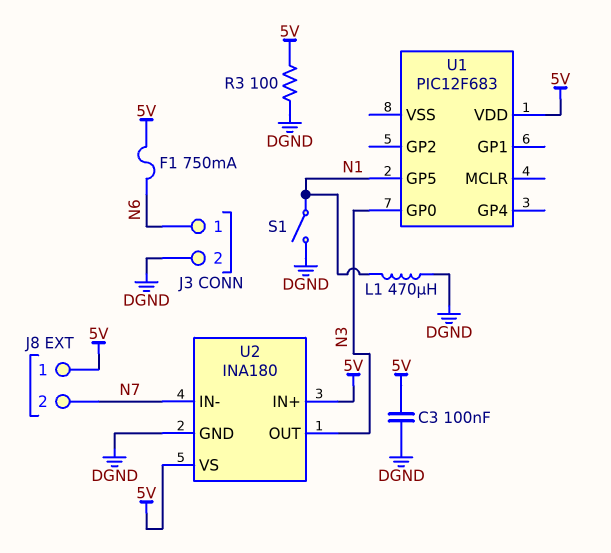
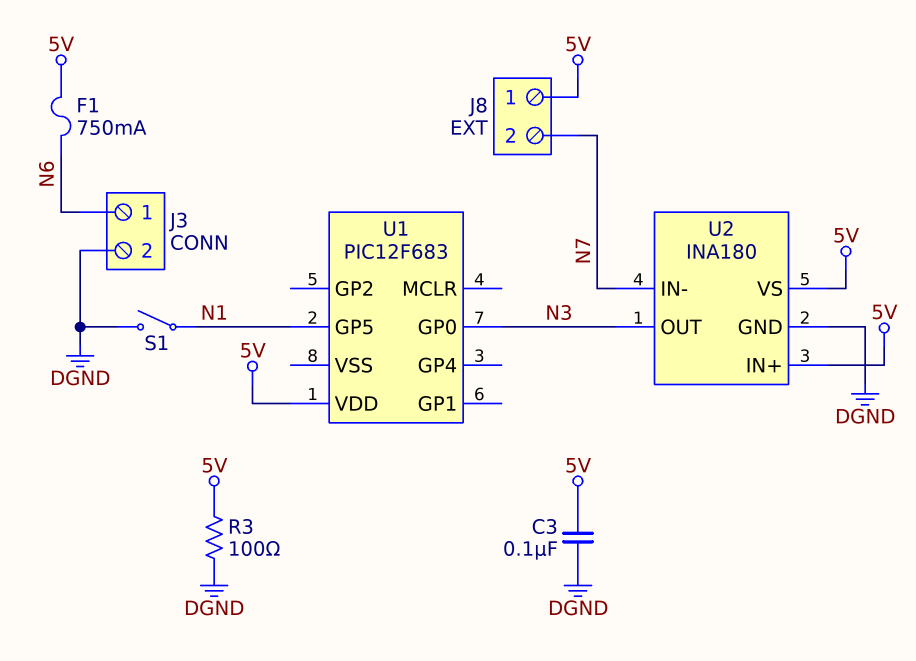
L1: 470uH (DGND, N1) -> none

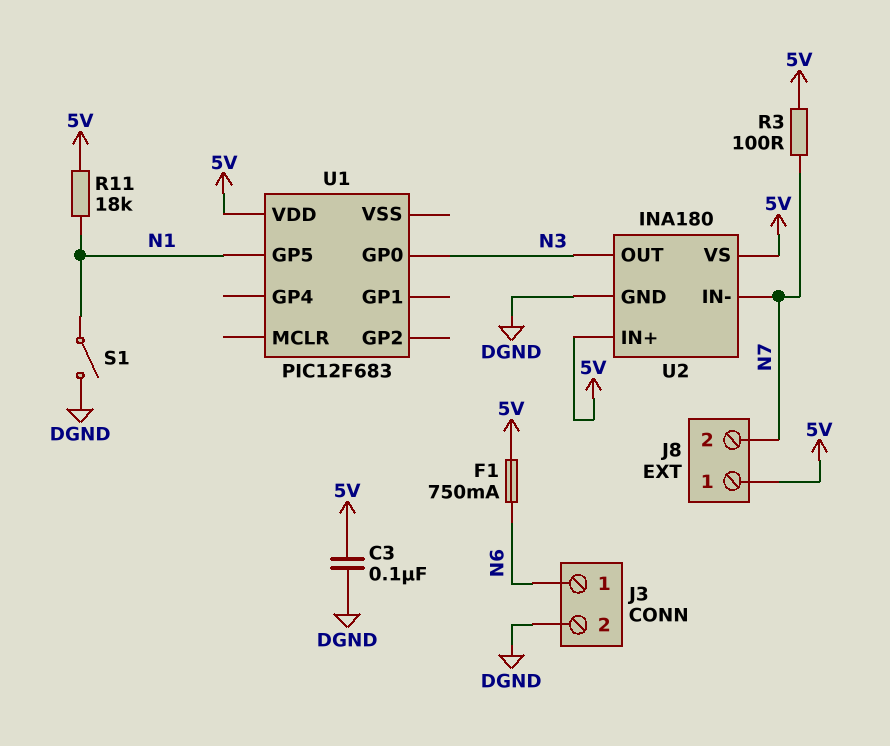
R3: 100 (5V, DGND) -> 100 (5V, N7)
R11: none -> 18k (5V, N1)

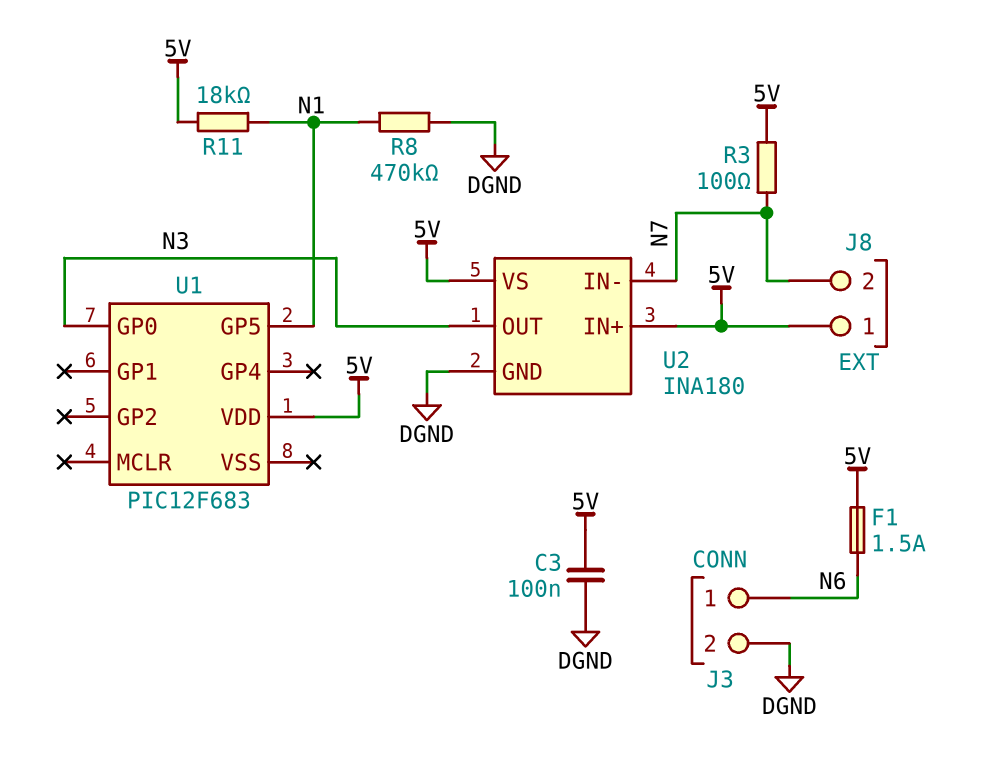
F1: 750mA (5V, N6) -> 1.5A (5V, N6)
R8: none -> 470k (DGND, N1)
S1: switch (DGND, N1) -> none

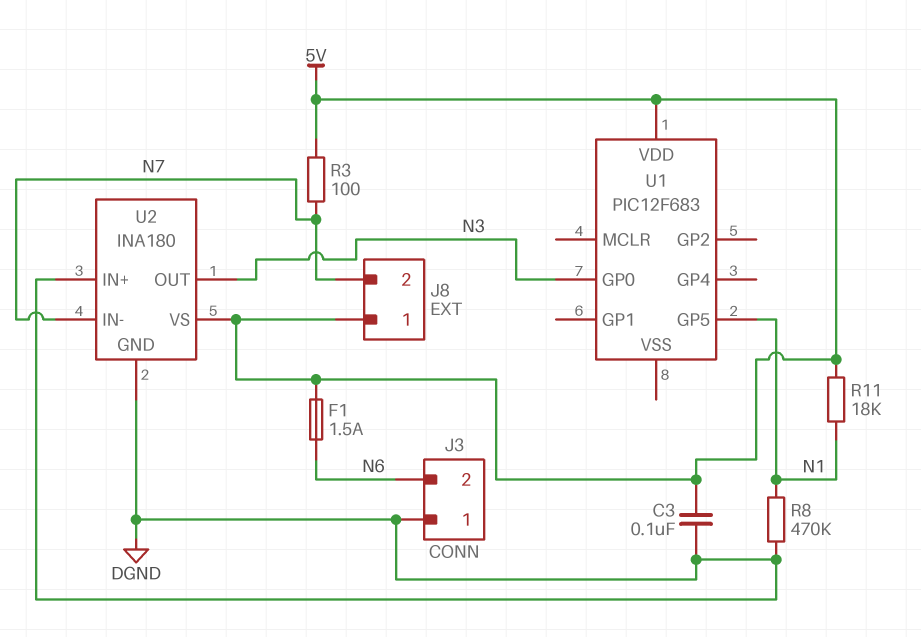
J3 pin 1: N6 -> DGND
J3 pin 2: DGND -> N6
U2 pin IN+: 5V -> DGND

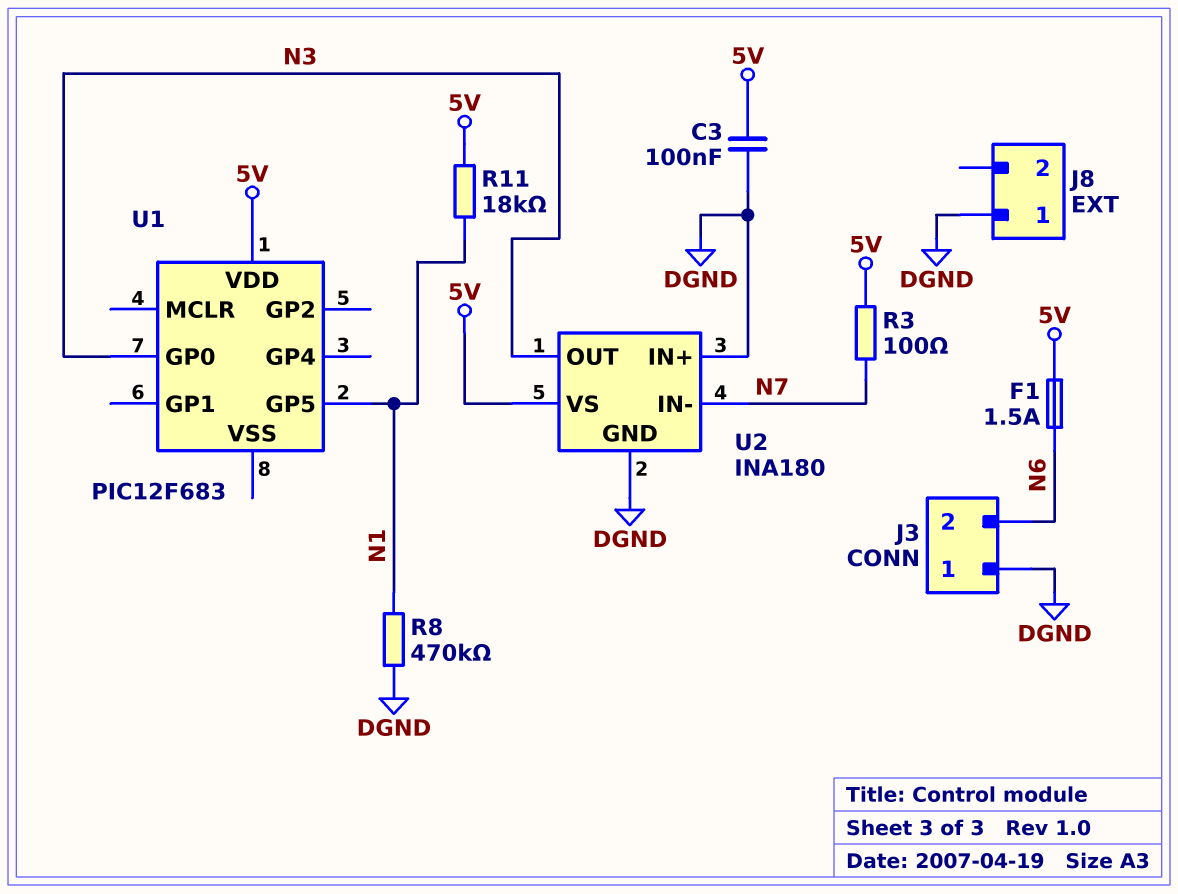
J8 pin 1: 5V -> DGND
J8 pin 2: N7 -> none

